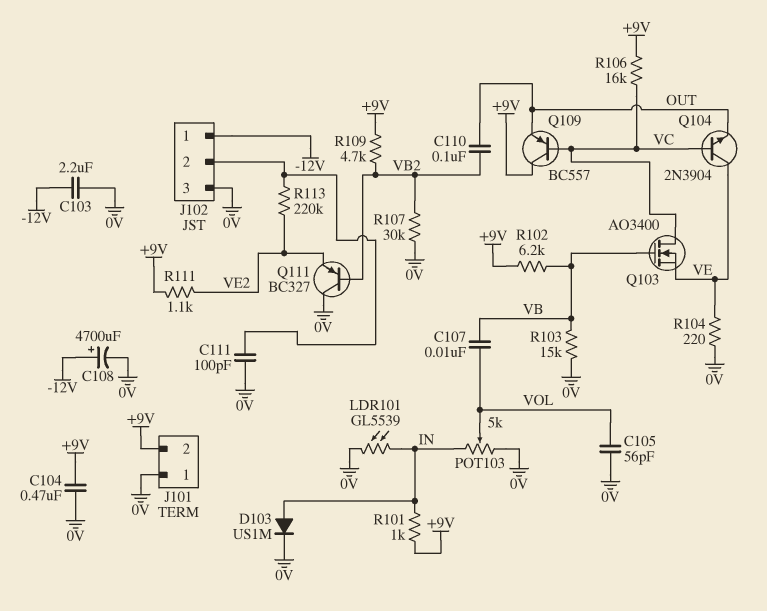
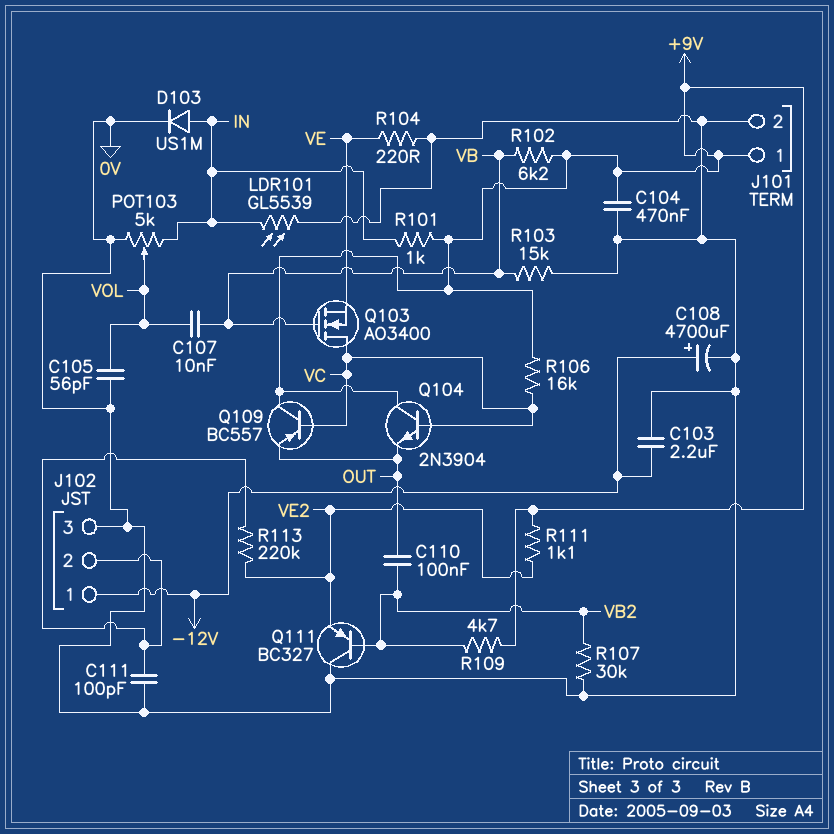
J101 pin 1: 0V -> +9V
J101 pin 2: +9V -> 0V
Q104: NPN 2N3904 (B VC, C VE, E OUT) -> NPN 2N3904 (B VC, C +9V, E OUT)

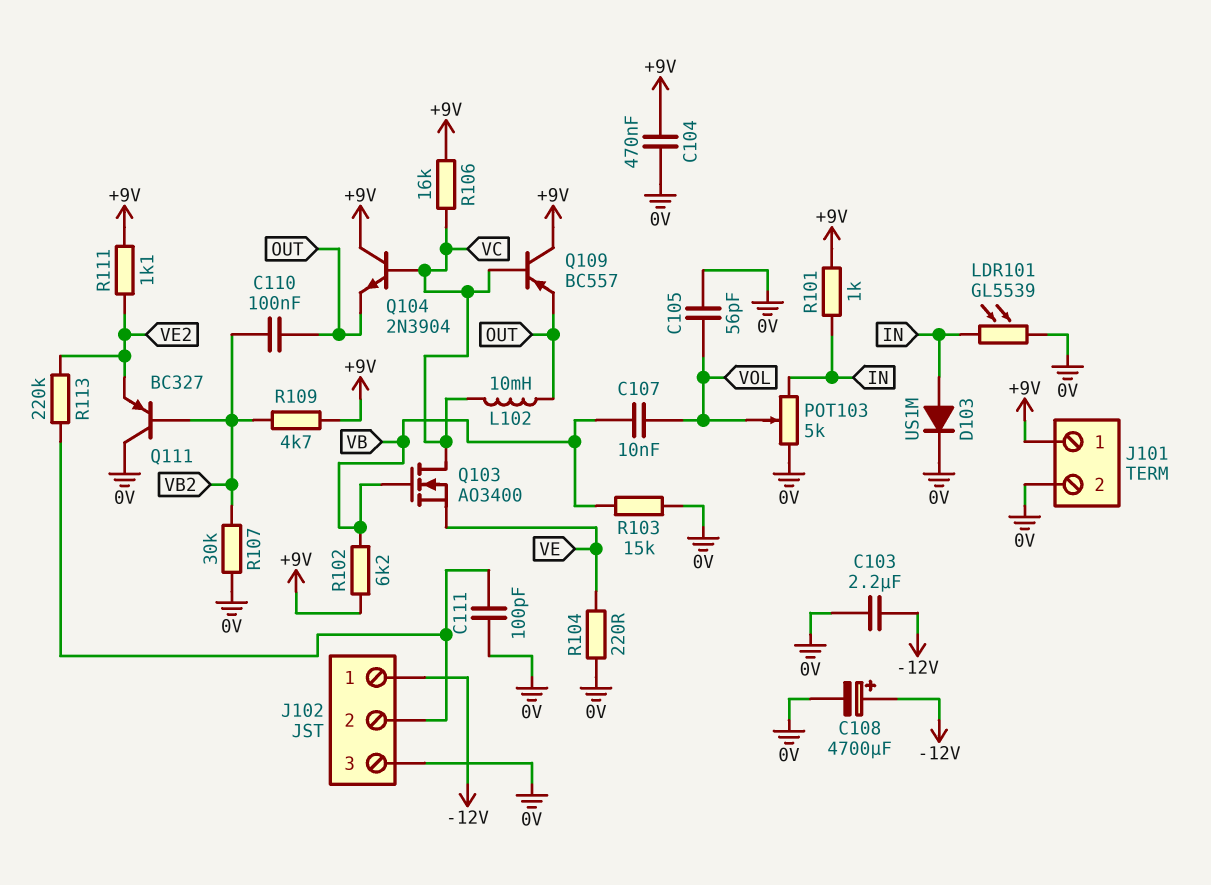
L102: none -> 10mH (OUT, VC)

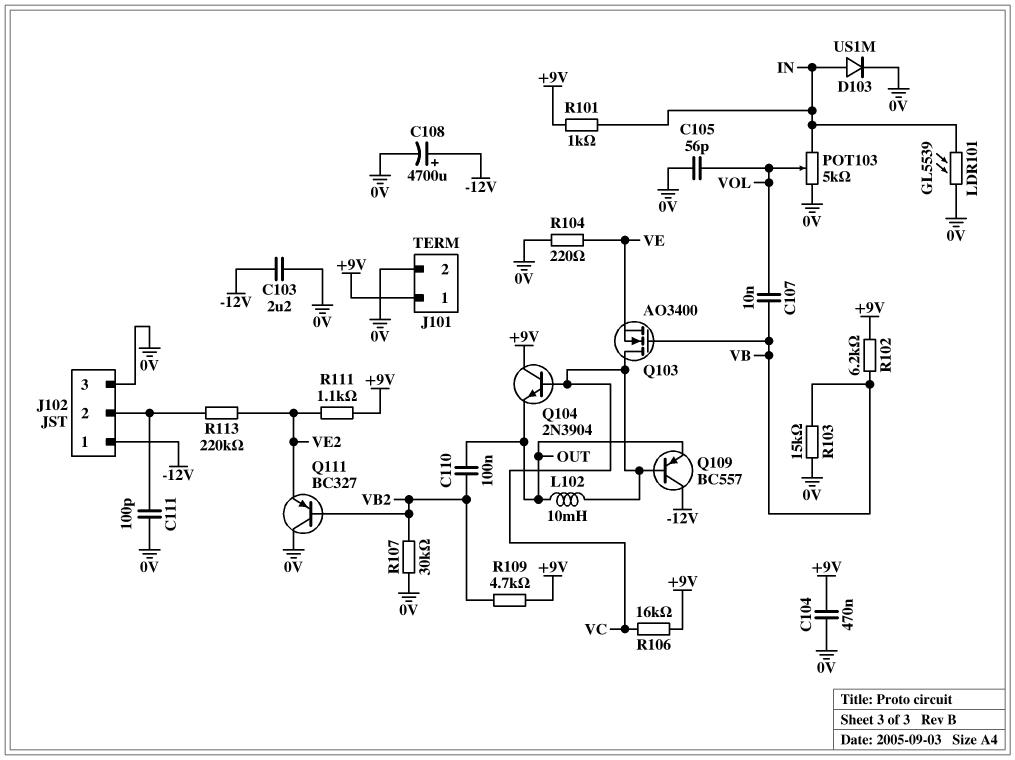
Q109: PNP BC557 (B VC, C +9V, E OUT) -> PNP BC557 (B VC, C -12V, E OUT)

